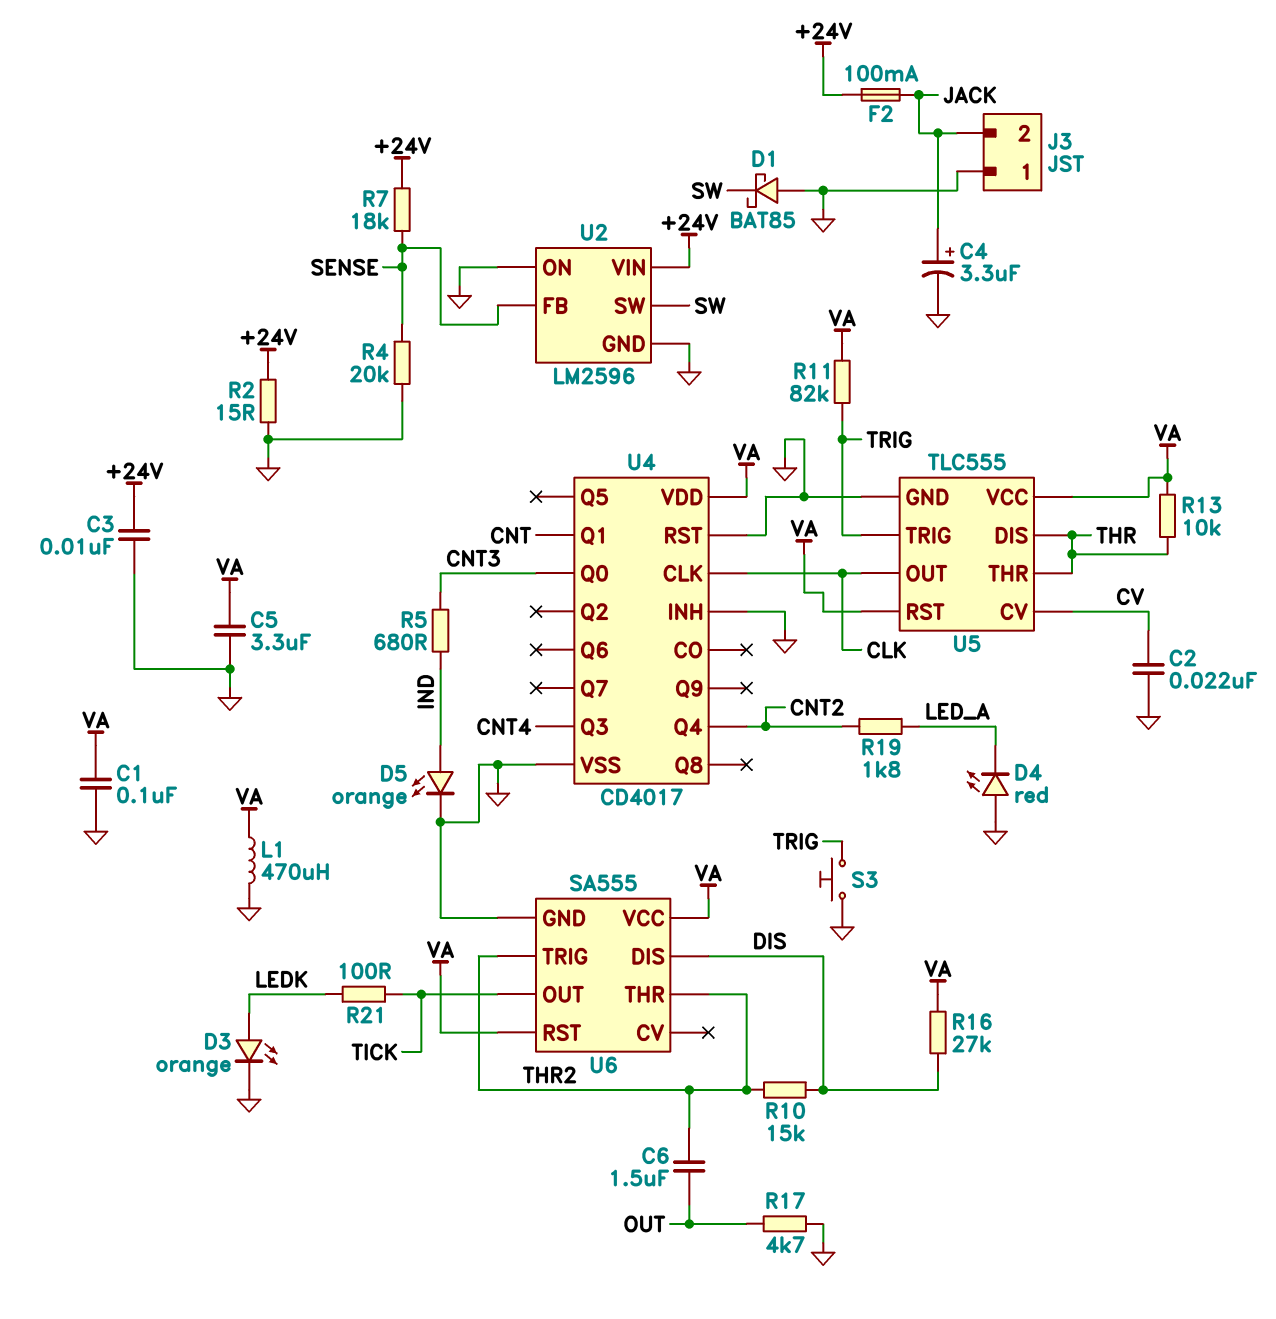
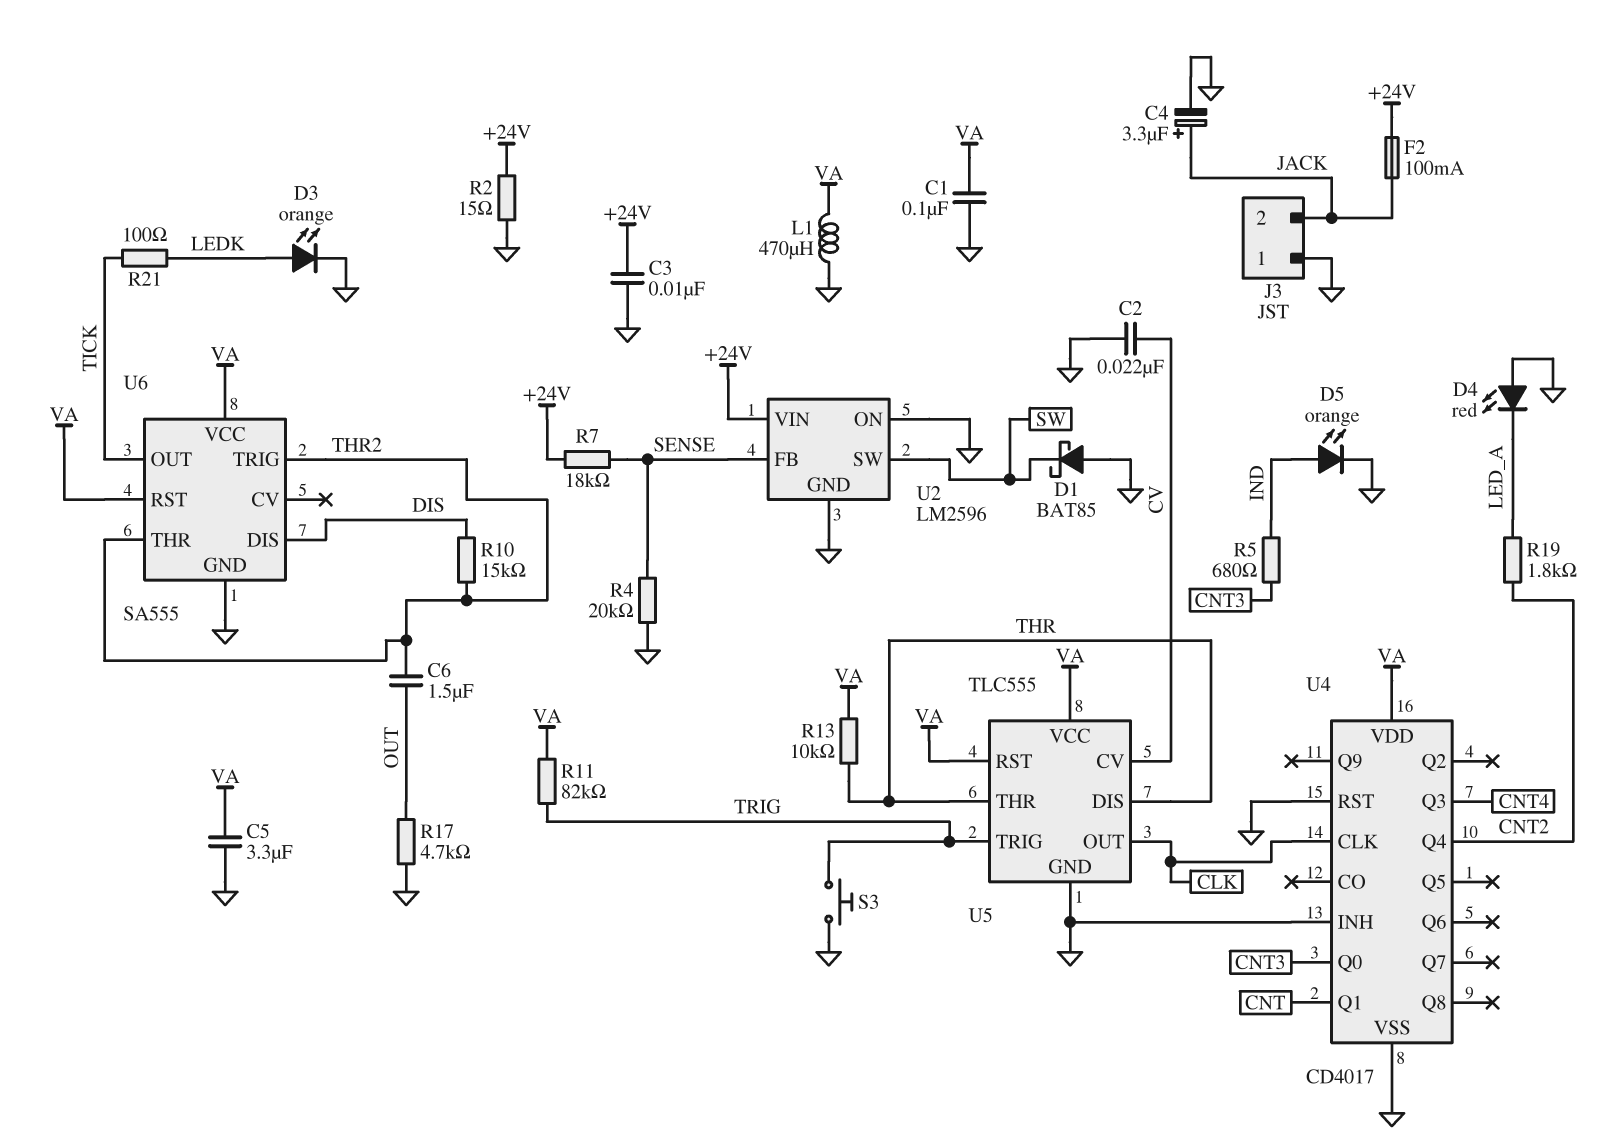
R16: 27k (DIS, VA) -> none

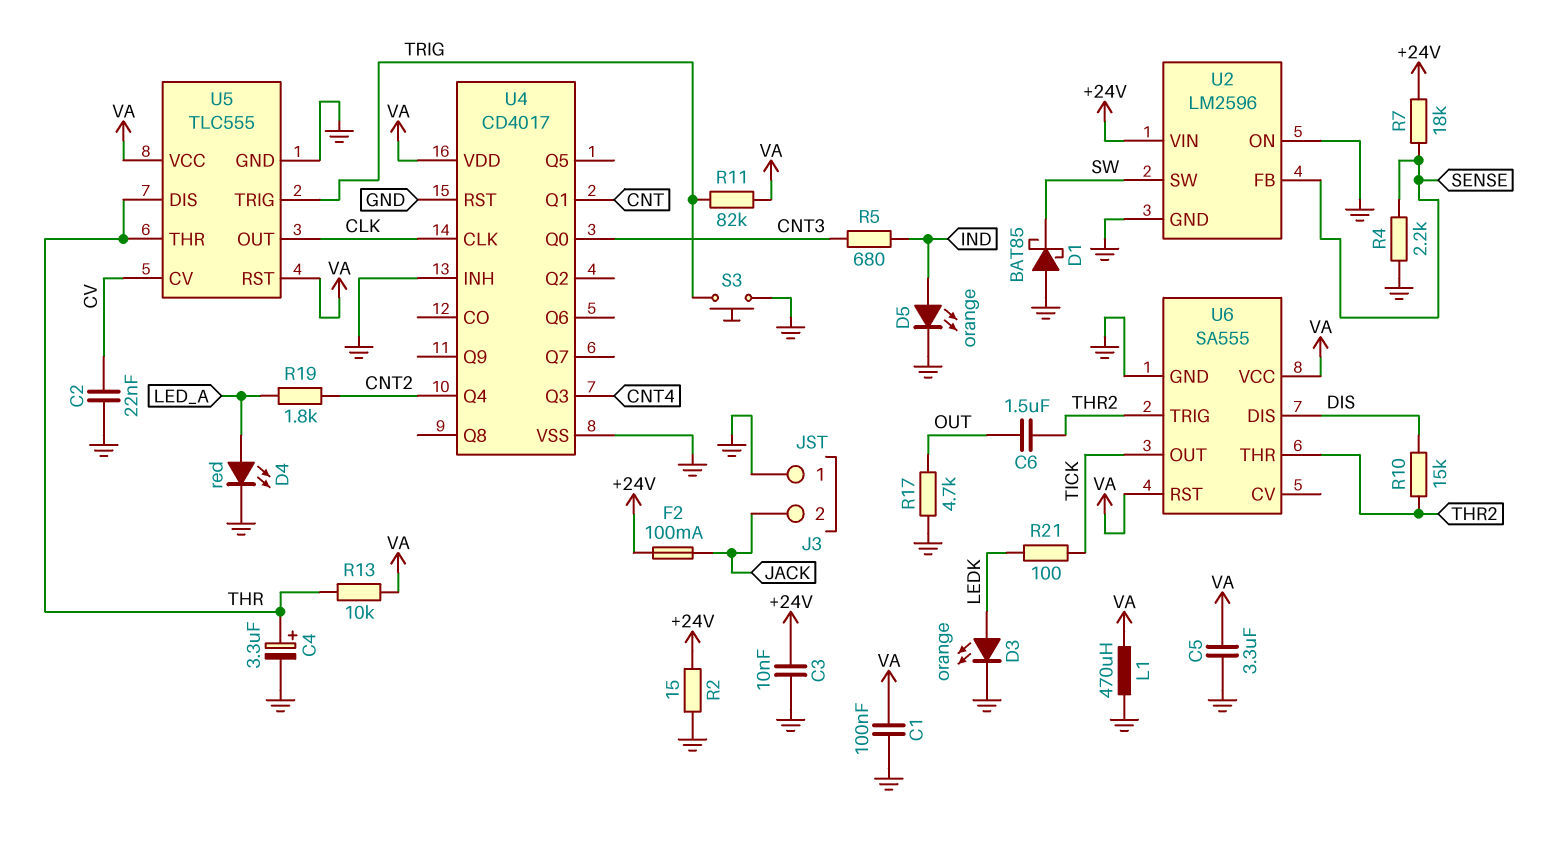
C4: 3.3uF (plus JACK, minus GND) -> 3.3uF (plus THR, minus GND)
D4: LED red (A GND, K LED_A) -> LED red (A LED_A, K GND)
R4: 20k (GND, SENSE) -> 2.2k (GND, SENSE)

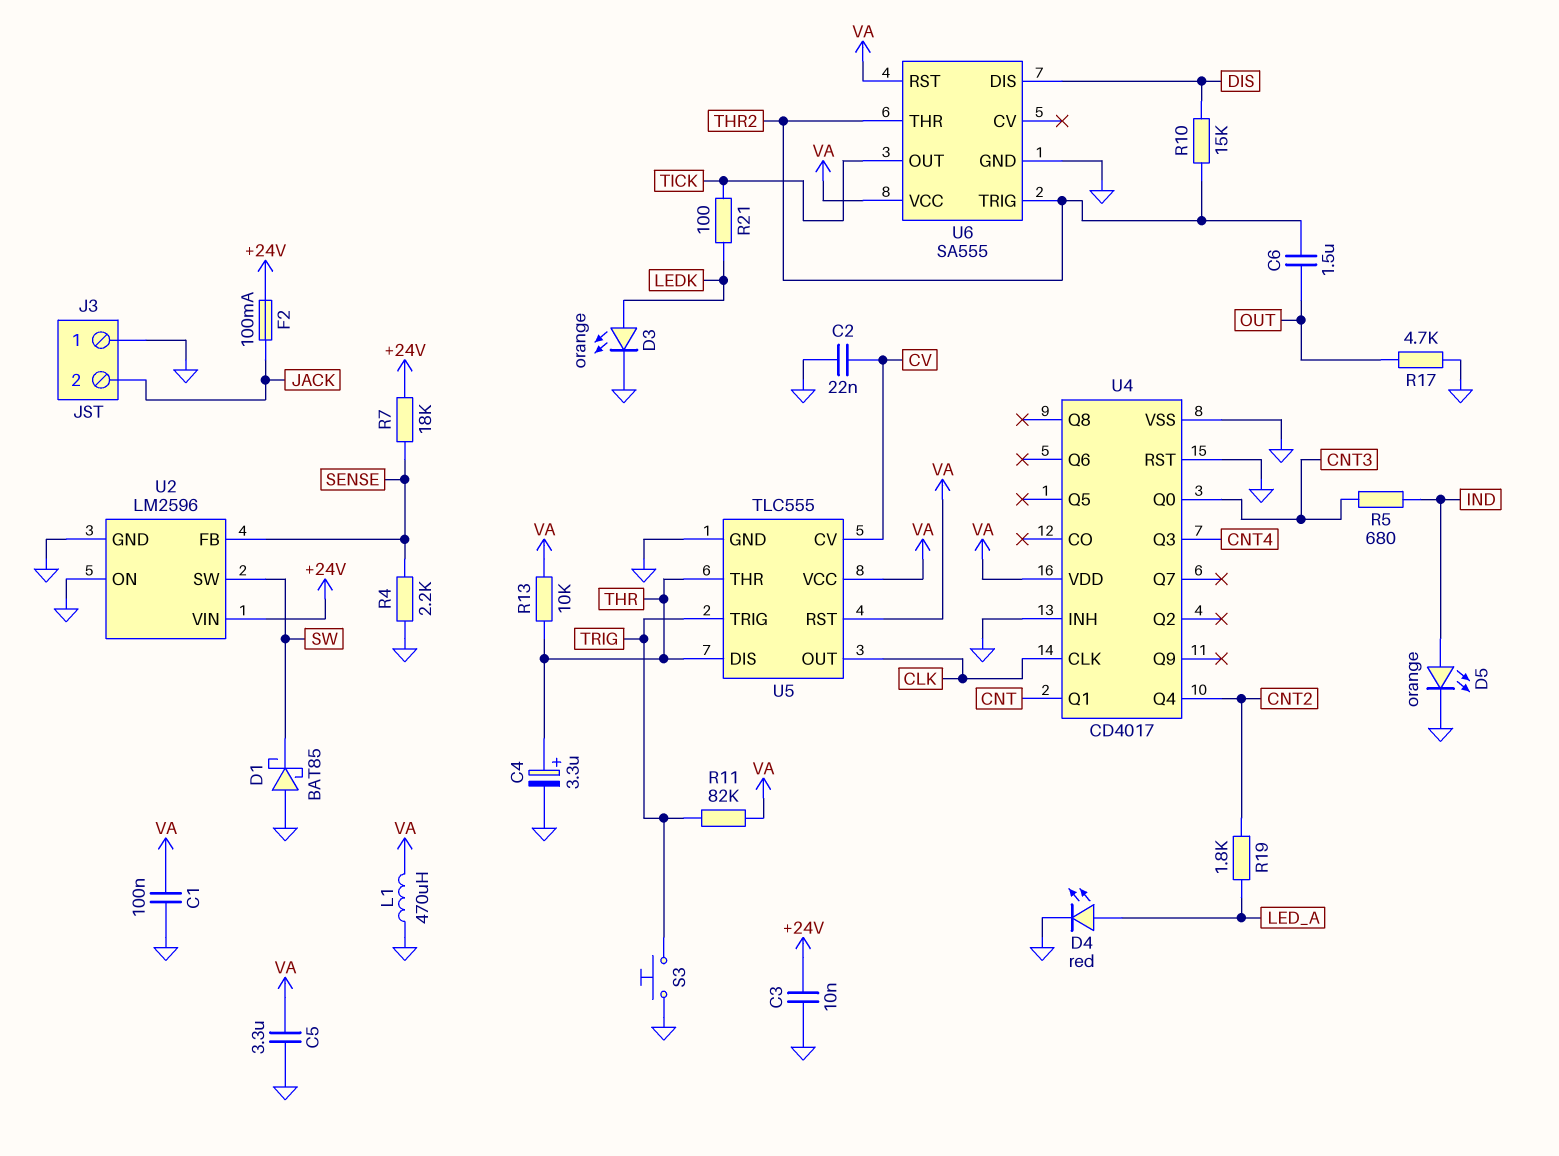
R2: 15 (+24V, GND) -> none

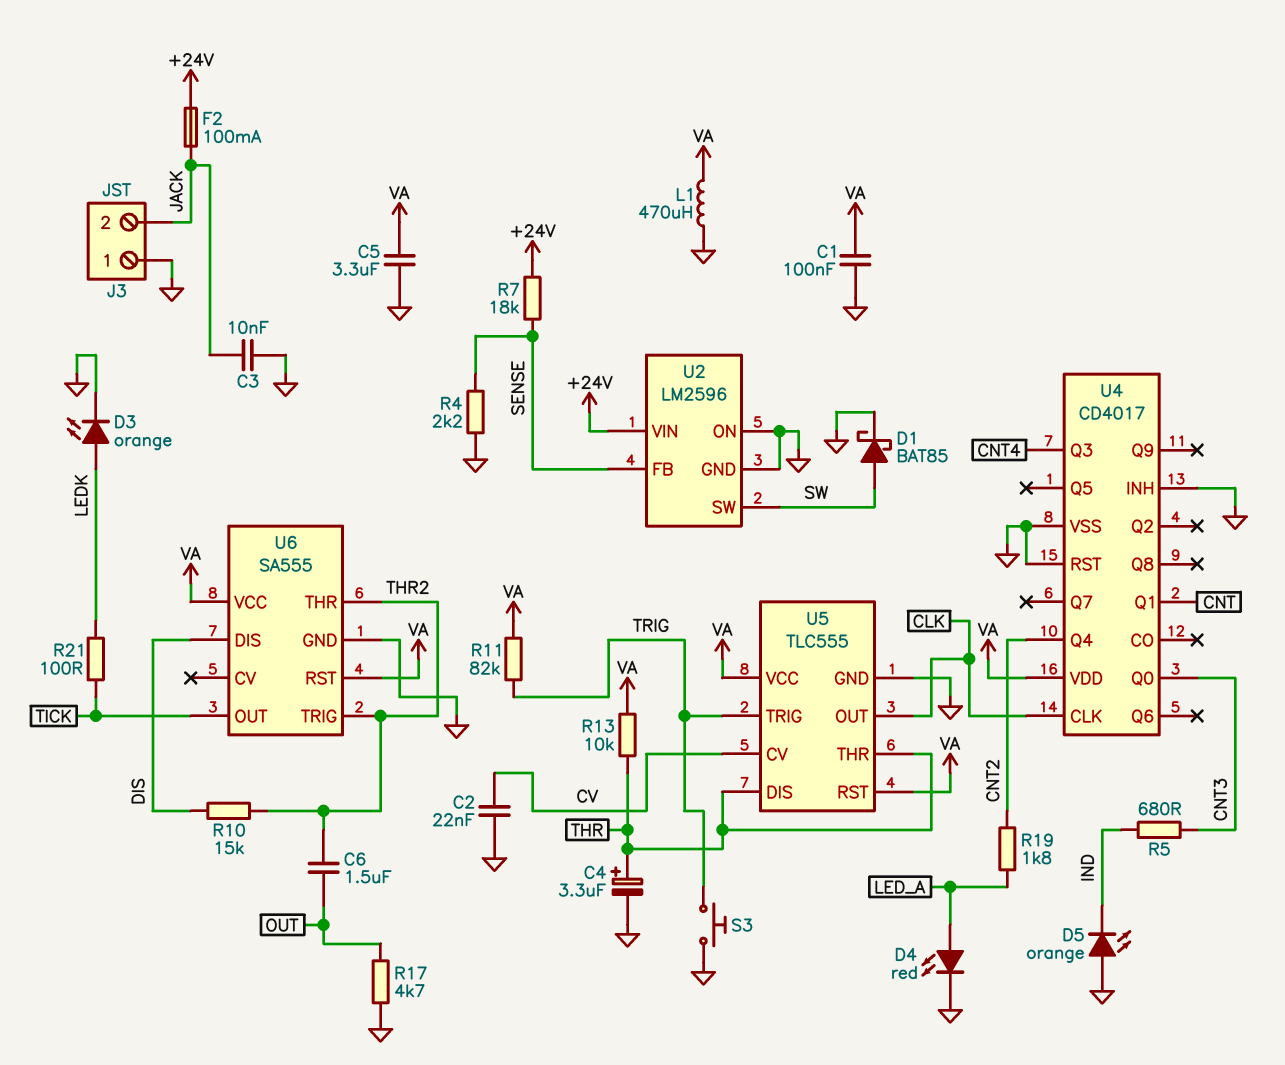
C3: 10nF (+24V, GND) -> 10nF (GND, JACK)
D1: schottky BAT85 (A GND, K SW) -> schottky BAT85 (A SW, K GND)
D5: LED orange (A IND, K GND) -> LED orange (A GND, K IND)

